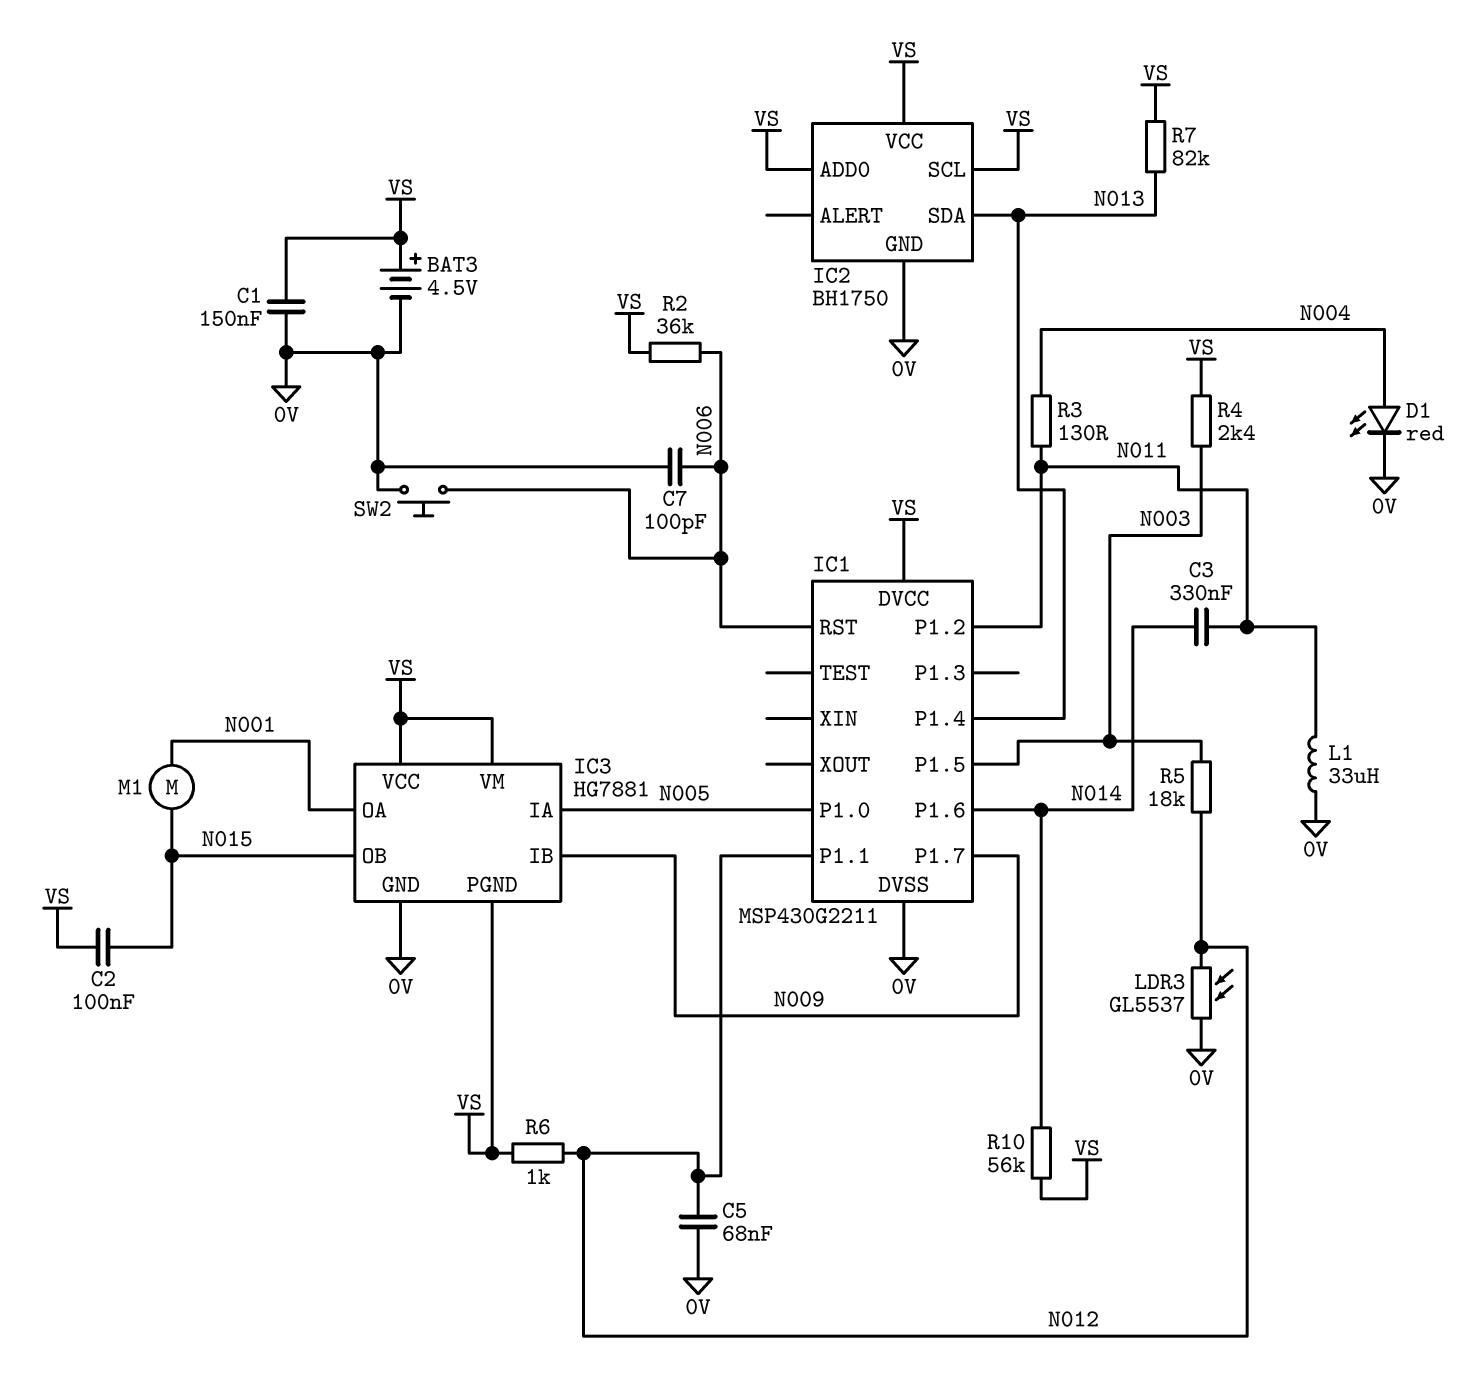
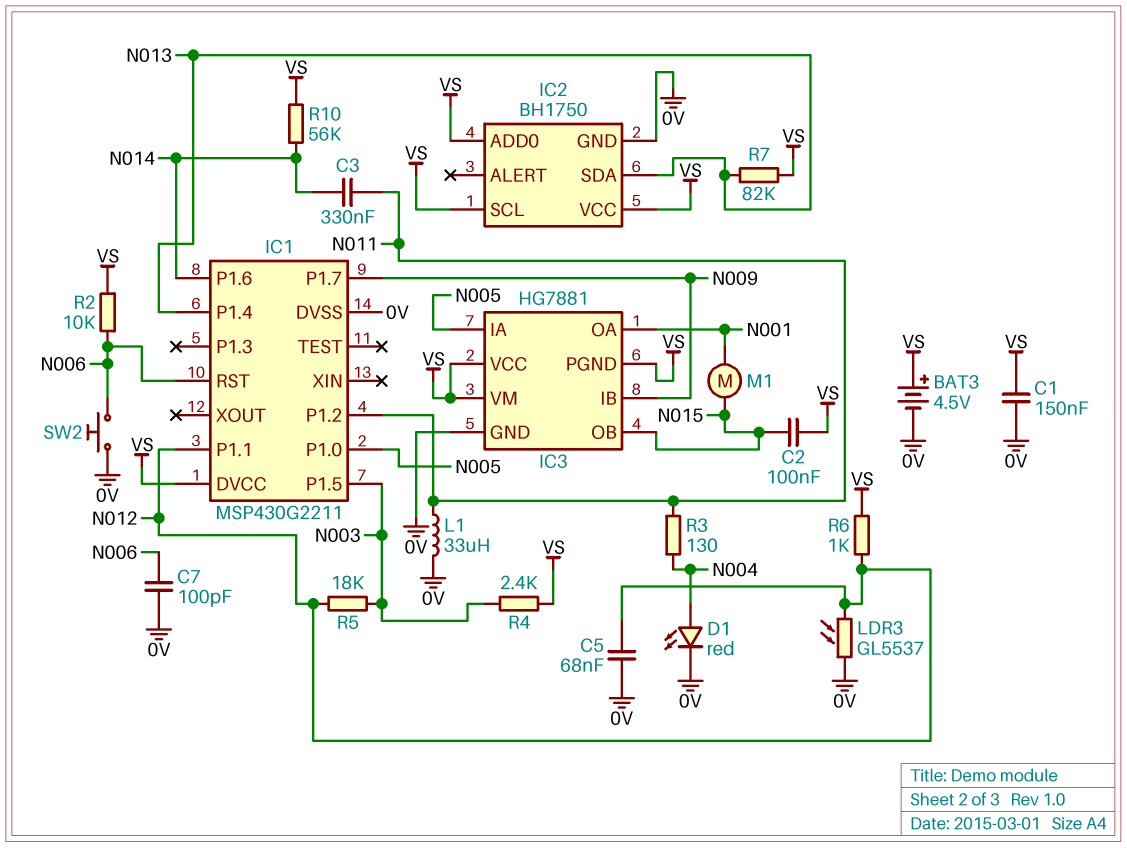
R2: 36k (N006, VS) -> 10k (N006, VS)

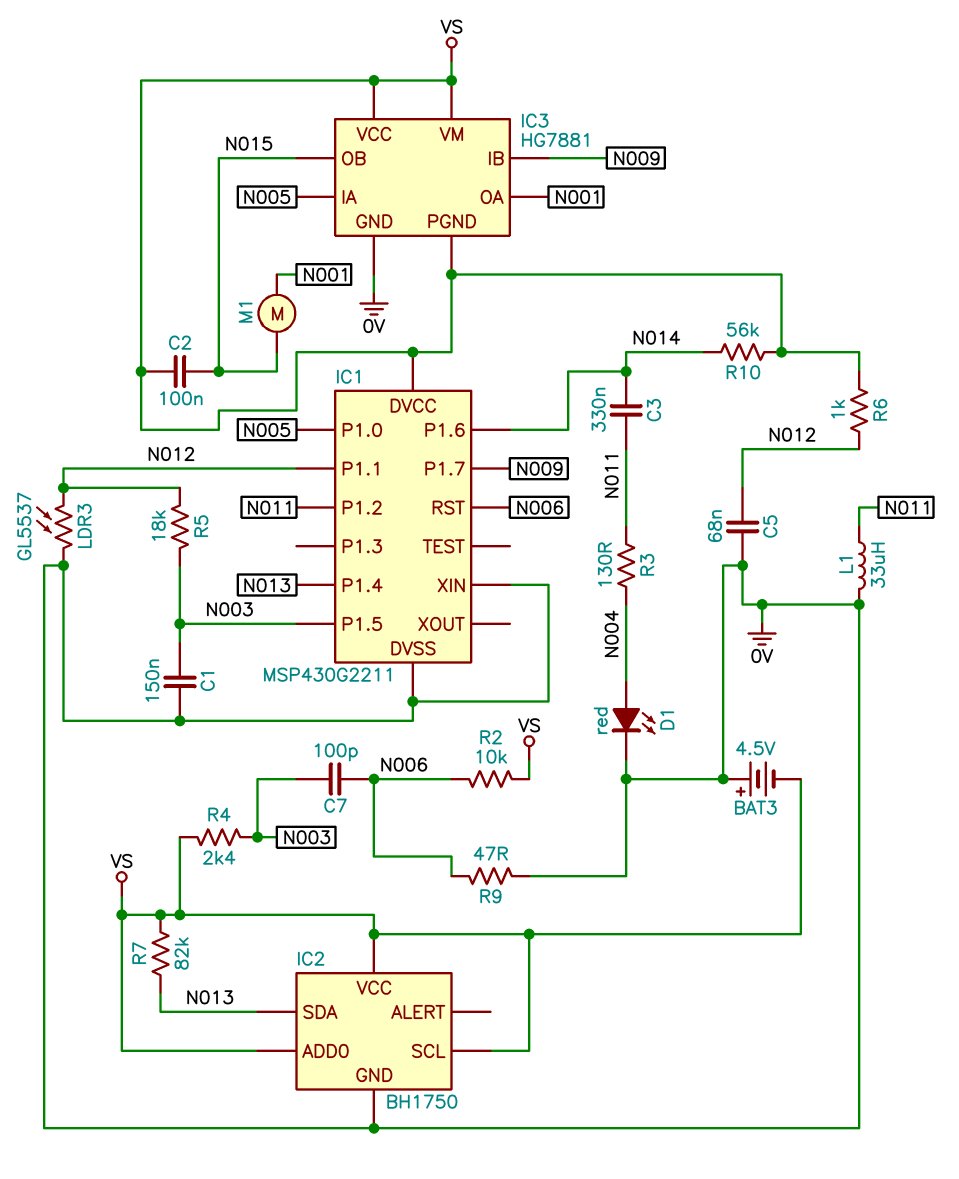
BAT3: 4.5V (plus VS, minus 0V) -> 4.5V (plus 0V, minus VS)
C1: 150nF (0V, VS) -> 150nF (0V, N003)
C7: 100pF (0V, N006) -> 100pF (N003, N006)
IC1 pin XIN: none -> 0V
R9: none -> 47 (0V, N006)
SW2: button (0V, N006) -> none

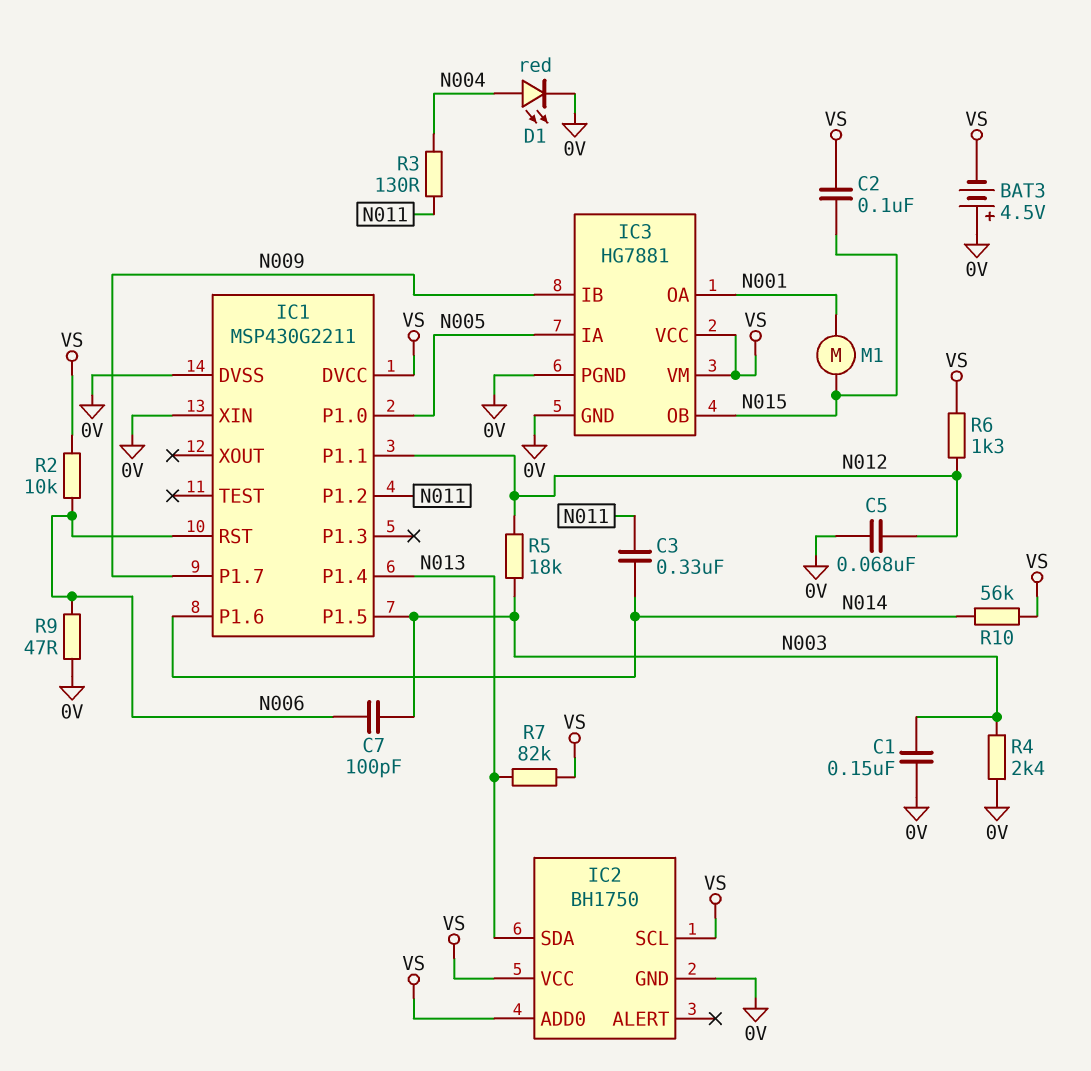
IC3 pin PGND: VS -> 0V
L1: 33uH (0V, N011) -> none
LDR3: GL5537 (0V, N012) -> none
R4: 2.4k (N003, VS) -> 2.4k (0V, N003)
R6: 1k (N012, VS) -> 1.3k (N012, VS)

